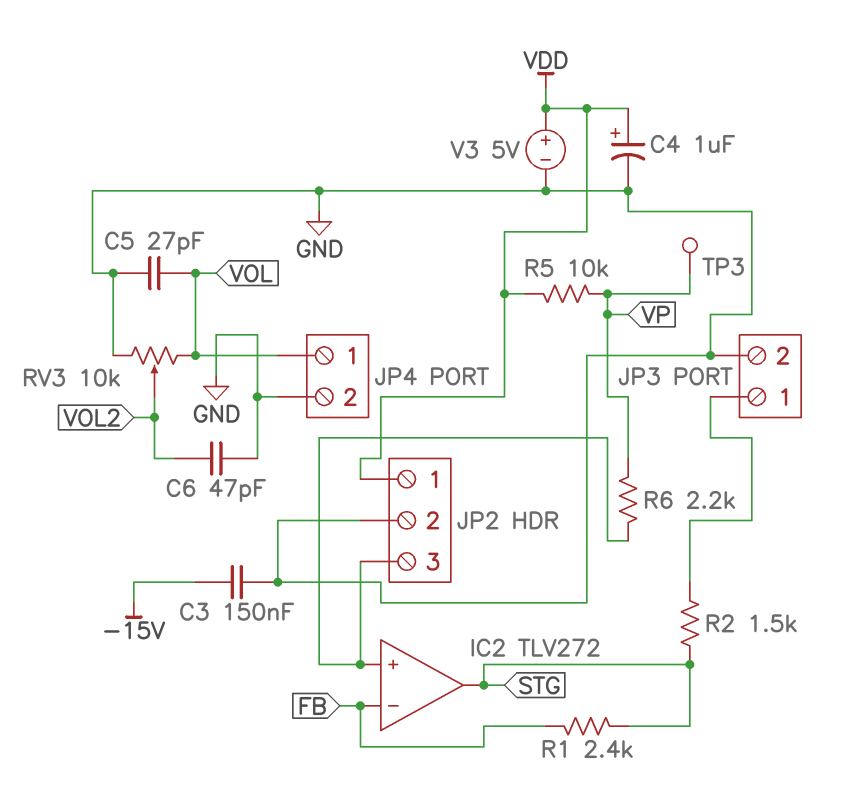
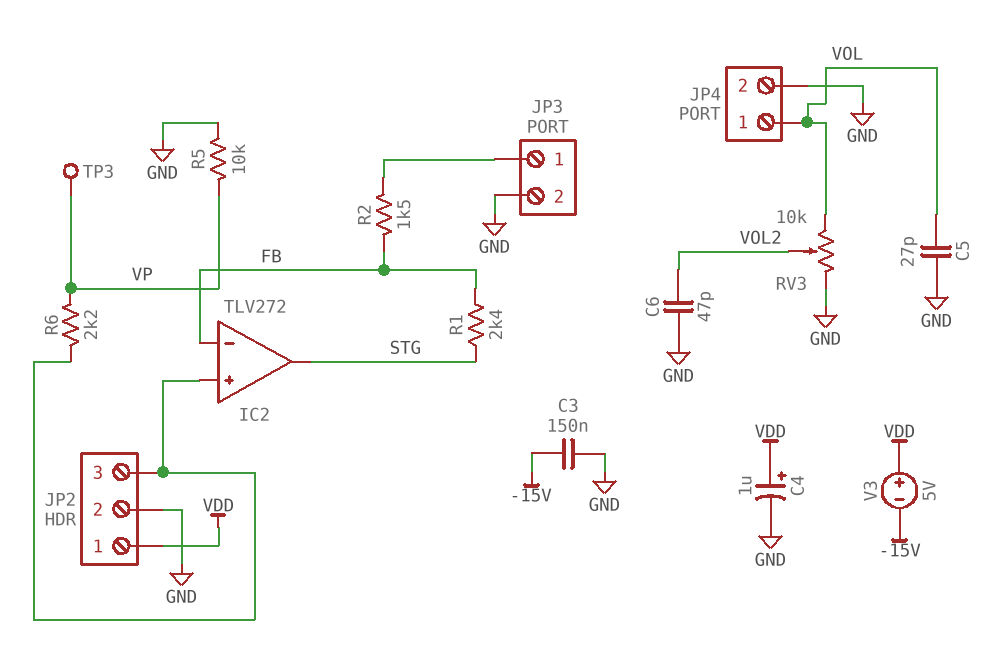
R2: 1.5k (JP3/1, STG) -> 1.5k (FB, JP3/1)
R5: 10k (VDD, VP) -> 10k (GND, VP)
V3: 5V (plus VDD, minus GND) -> 5V (plus VDD, minus -15V)

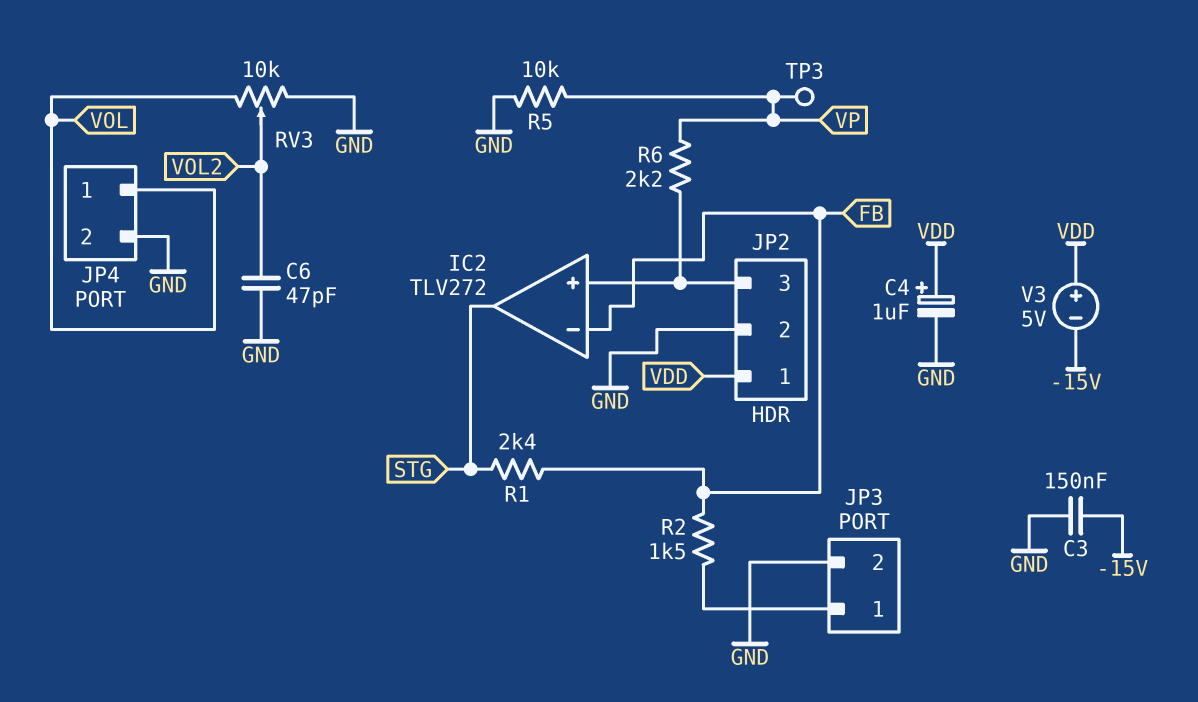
C5: 27pF (GND, VOL) -> none

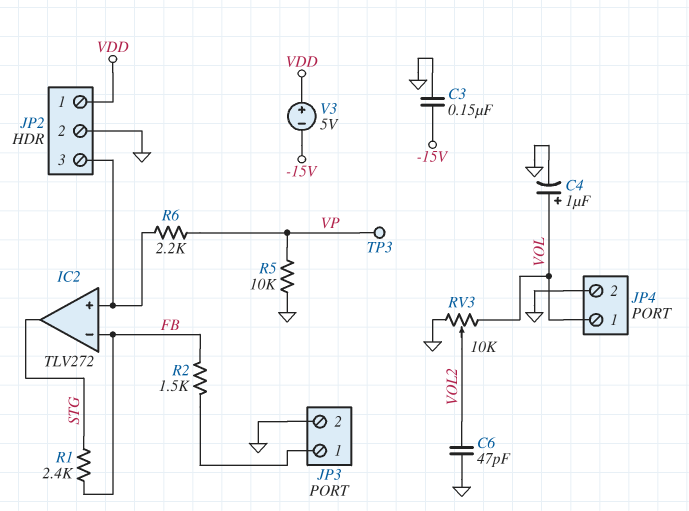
C4: 1uF (plus VDD, minus GND) -> 1uF (plus VOL, minus GND)

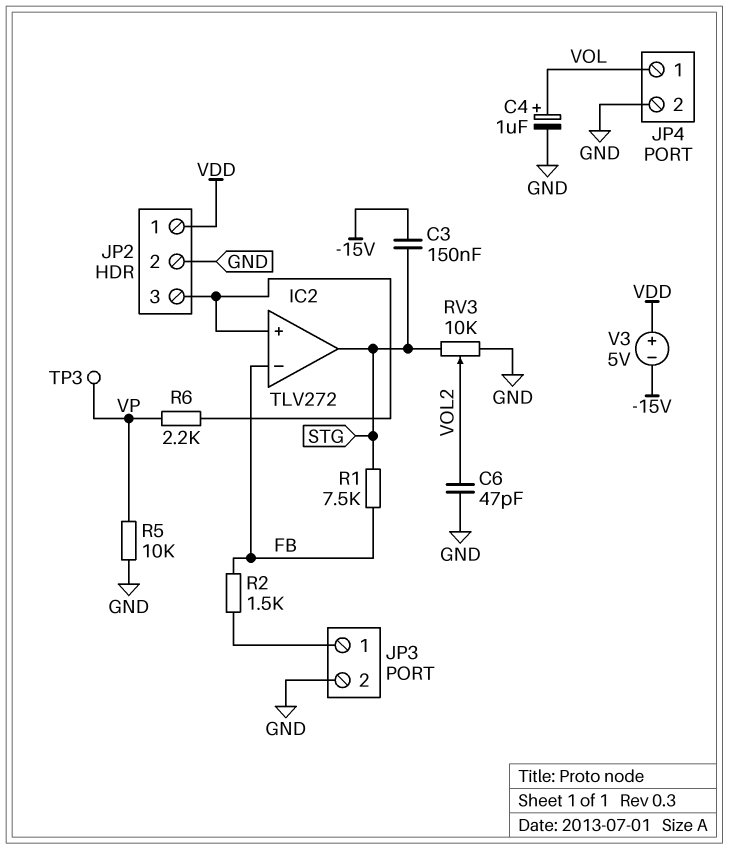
C3: 150nF (-15V, GND) -> 150nF (-15V, STG)
R1: 2.4k (FB, STG) -> 7.5k (FB, STG)
RV3: 10k (GND, VOL, wiper VOL2) -> 10k (GND, STG, wiper VOL2)

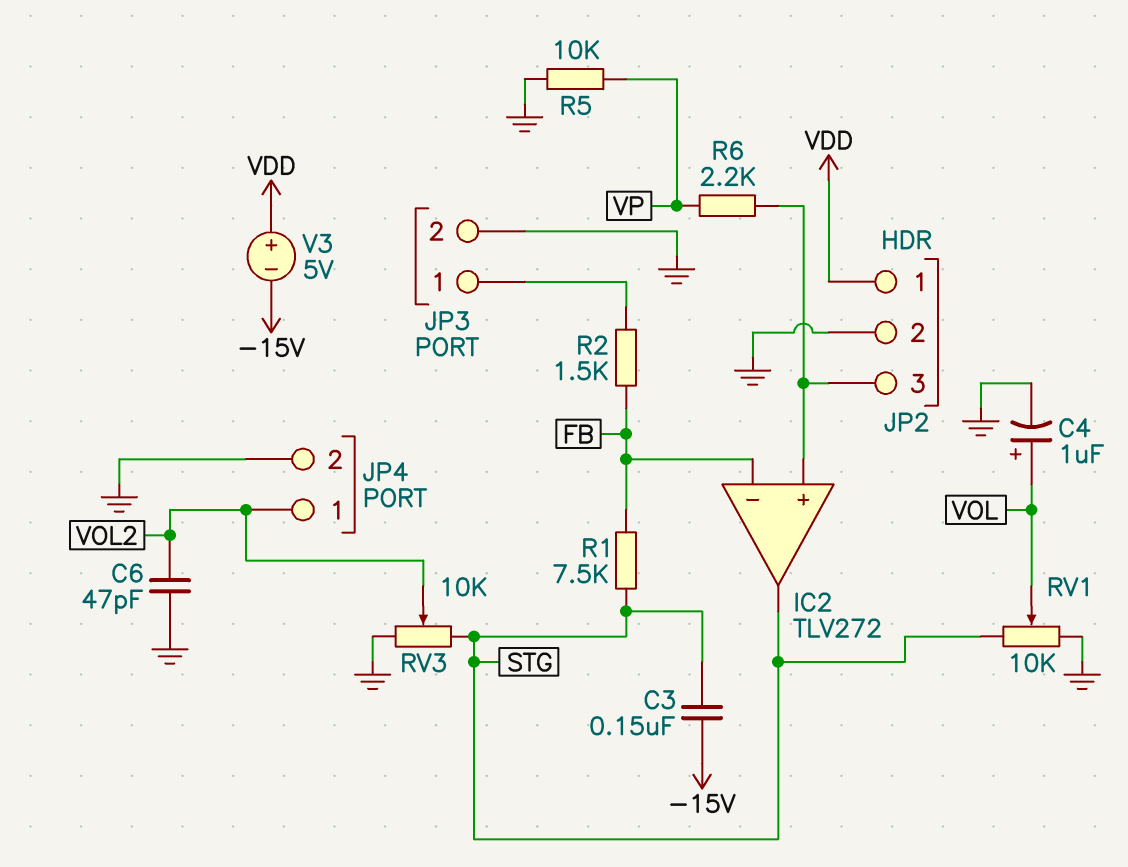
JP4 pin 1: VOL -> VOL2
RV1: none -> 10k (GND, STG, wiper VOL)
TP3: test point (VP) -> none

